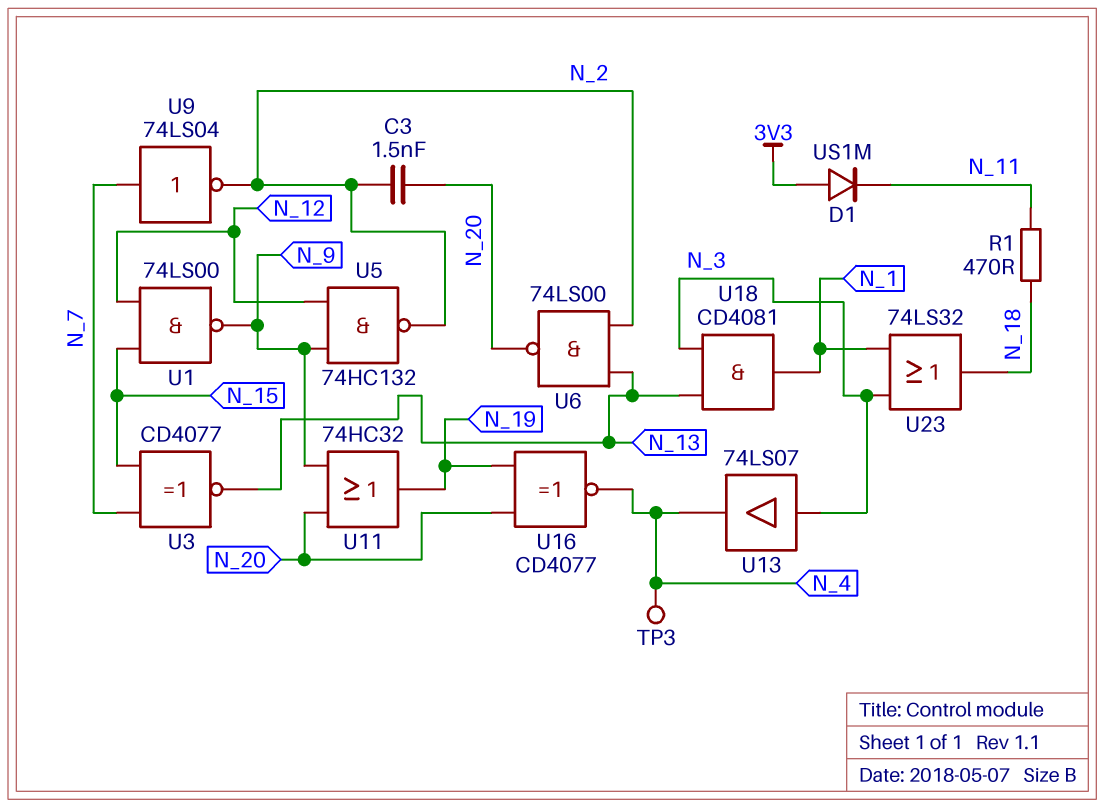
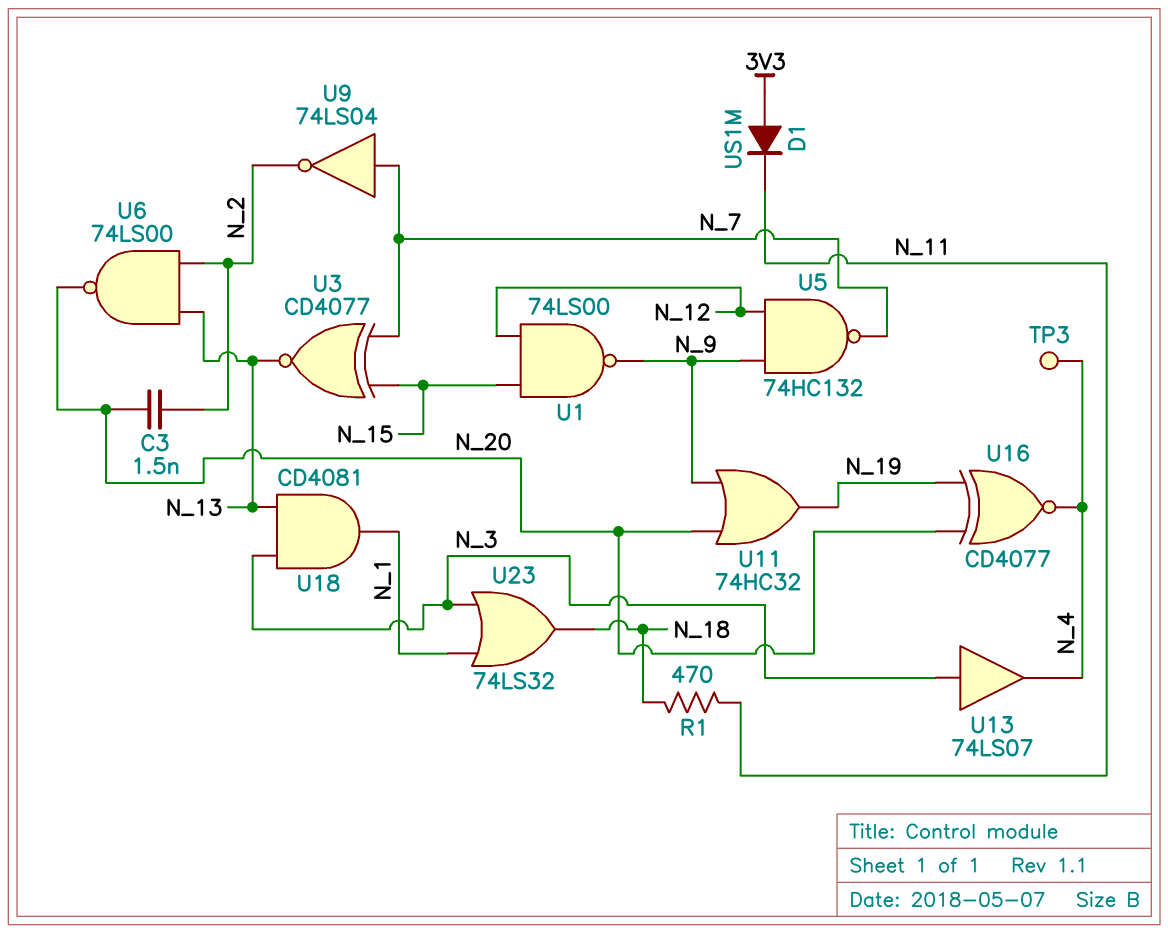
U5: NAND 74HC132 (in N_9, in N_12, out N_2) -> NAND 74HC132 (in N_9, in N_12, out N_7)

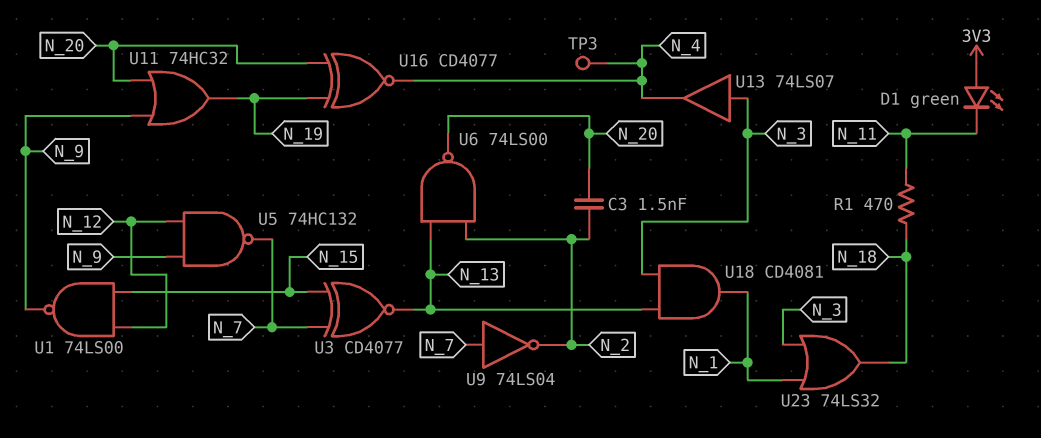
D1: diode US1M (A 3V3, K N_11) -> LED green (A 3V3, K N_11)

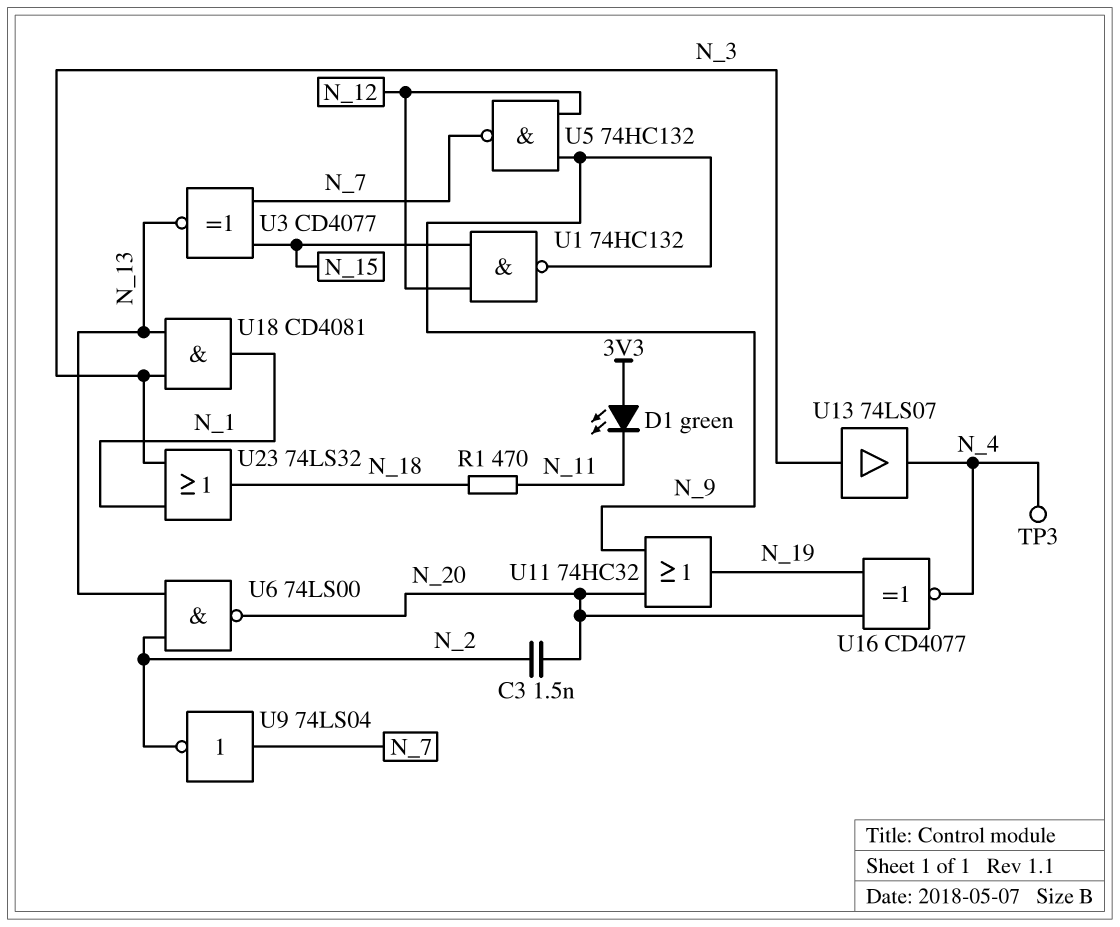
U1: NAND 74LS00 (in N_12, in N_15, out N_9) -> NAND 74HC132 (in N_12, in N_15, out N_9)

